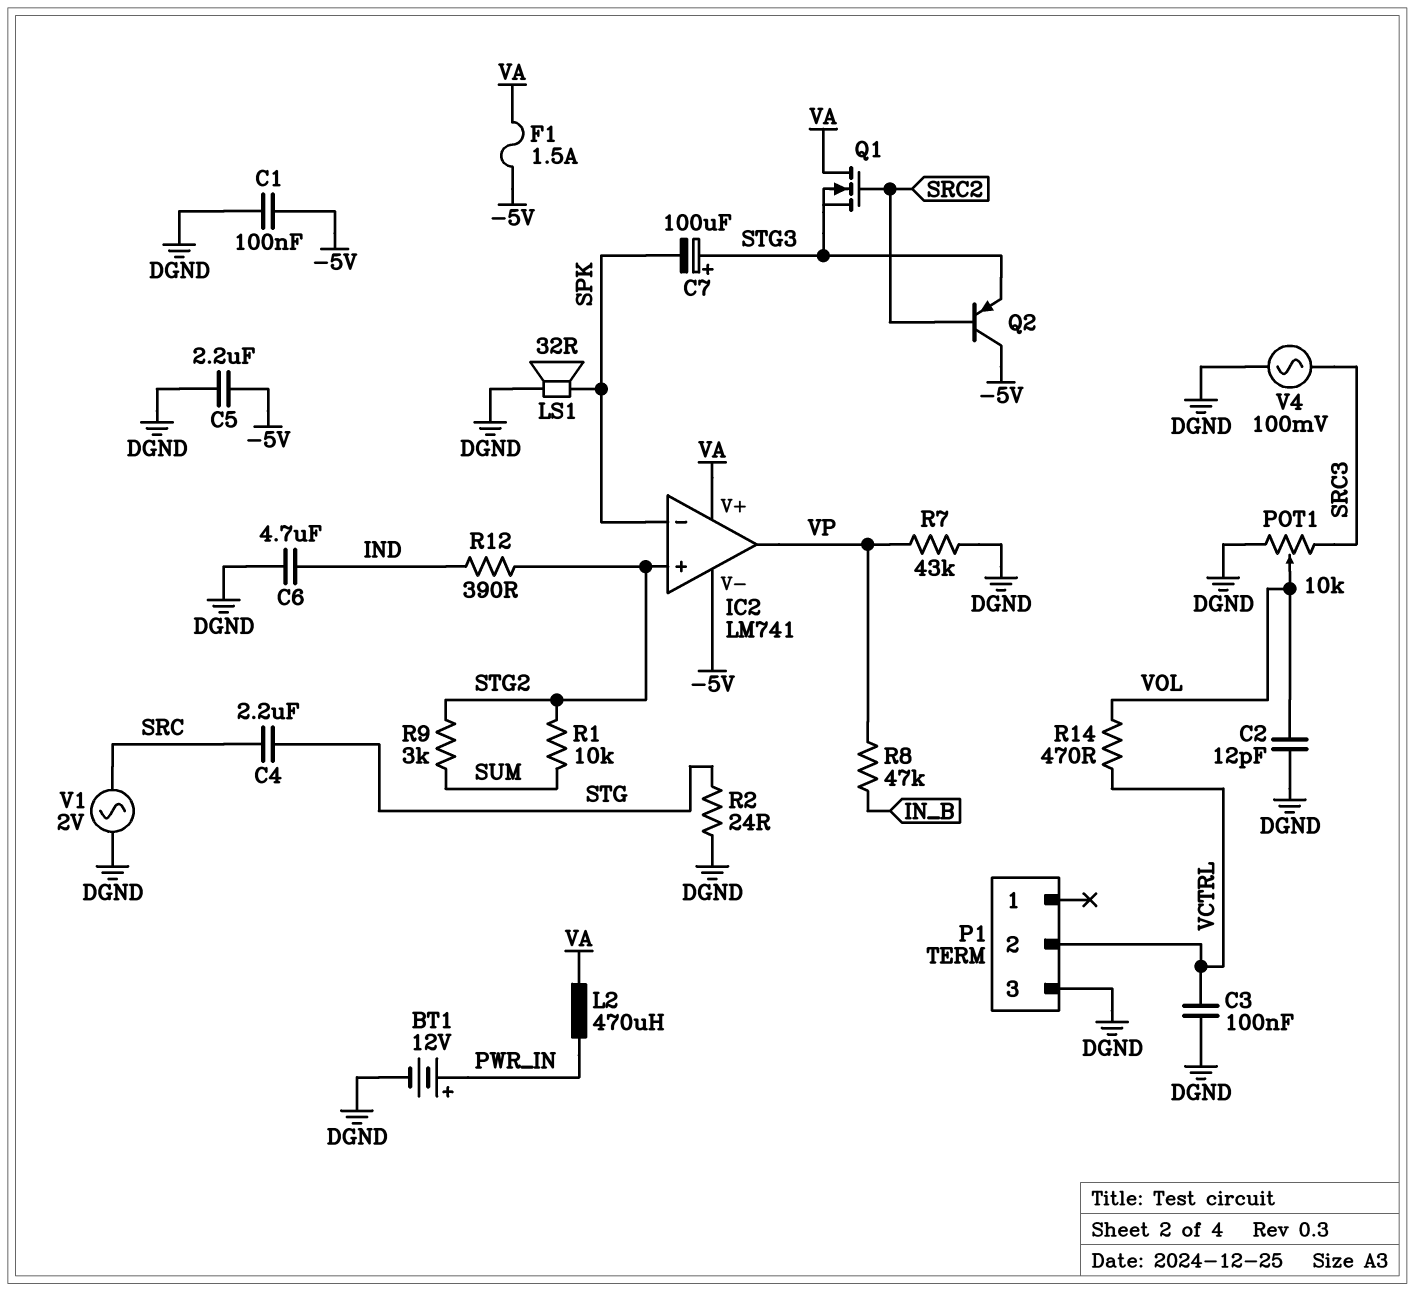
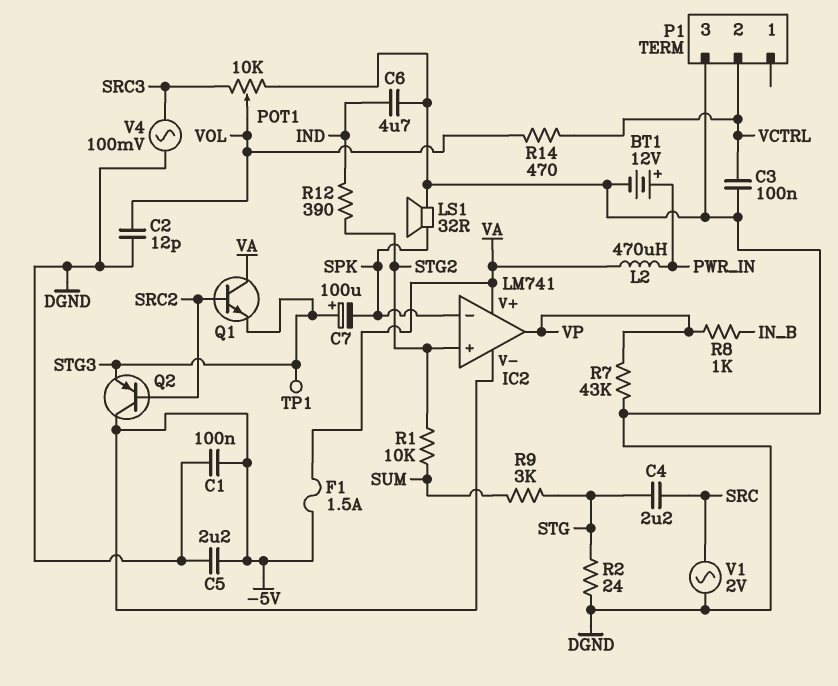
Q1: NMOS (G SRC2, D VA, S STG3) -> NPN (B SRC2, C VA, E STG3)
R8: 47k (IN_B, VP) -> 1k (IN_B, VP)
R9: 3k (STG2, SUM) -> 3k (STG, SUM)
TP1: none -> test point (STG3)

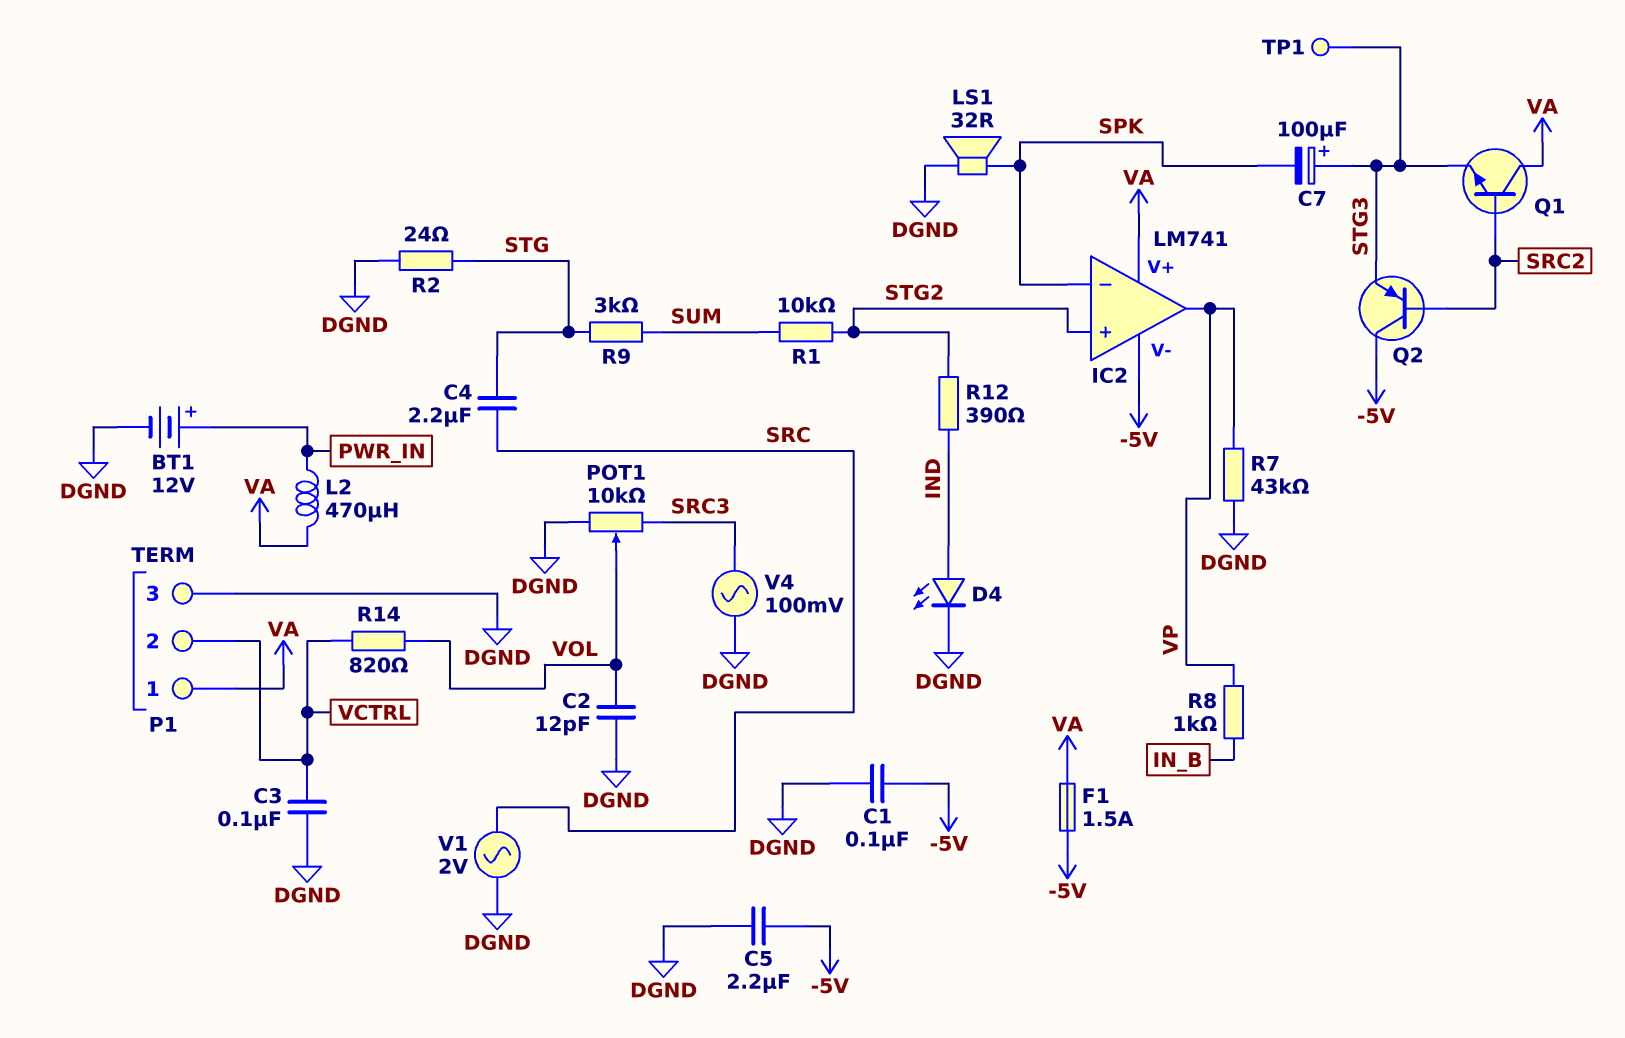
C6: 4.7uF (DGND, IND) -> none
D4: none -> LED (A IND, K DGND)
P1 pin 1: none -> VA
R14: 470 (VCTRL, VOL) -> 820 (VCTRL, VOL)

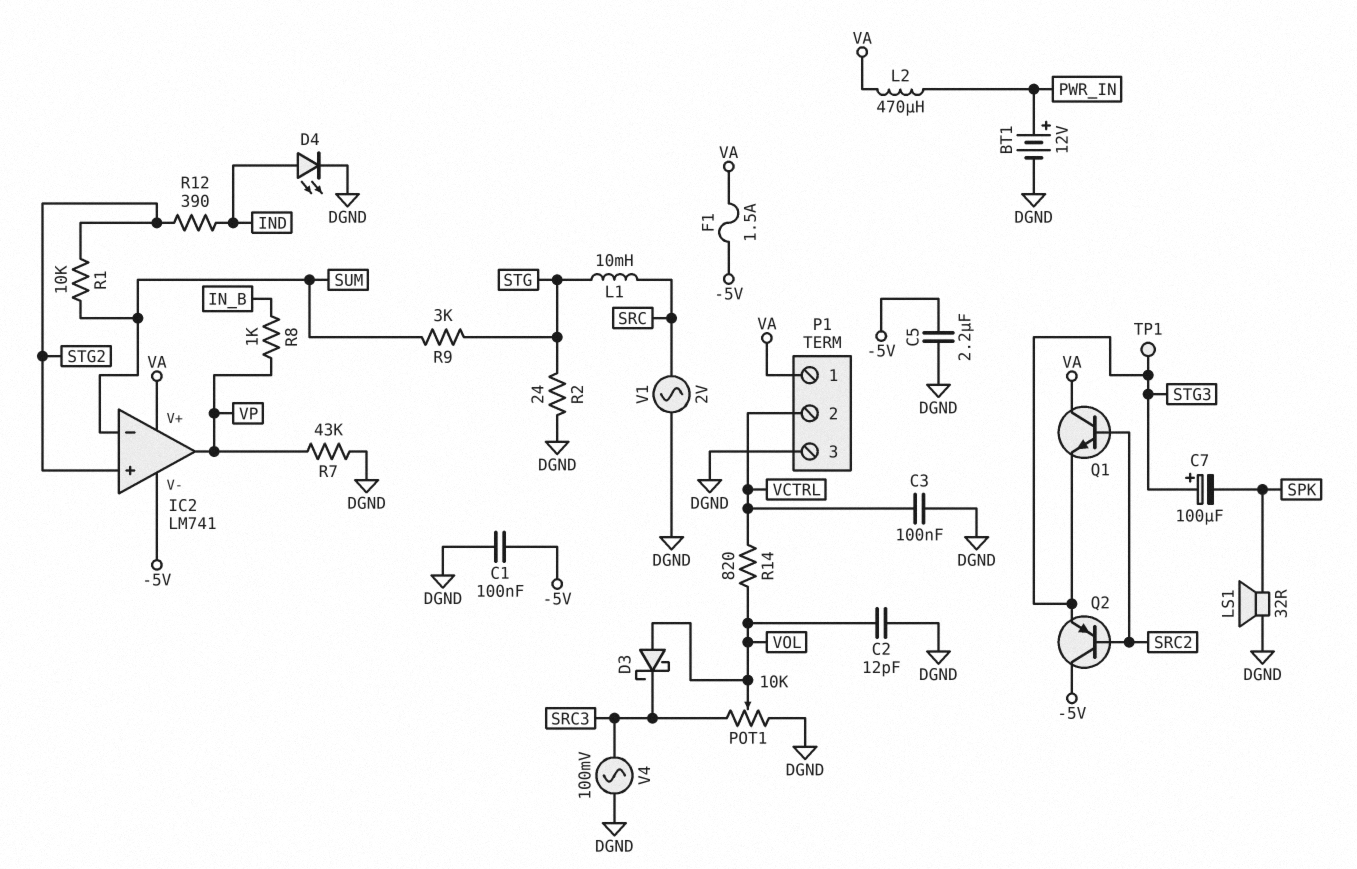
C4: 2.2uF (SRC, STG) -> none
D3: none -> schottky (A VOL, K SRC3)
IC2 pin in-: SPK -> SUM
L1: none -> 10mH (SRC, STG)

